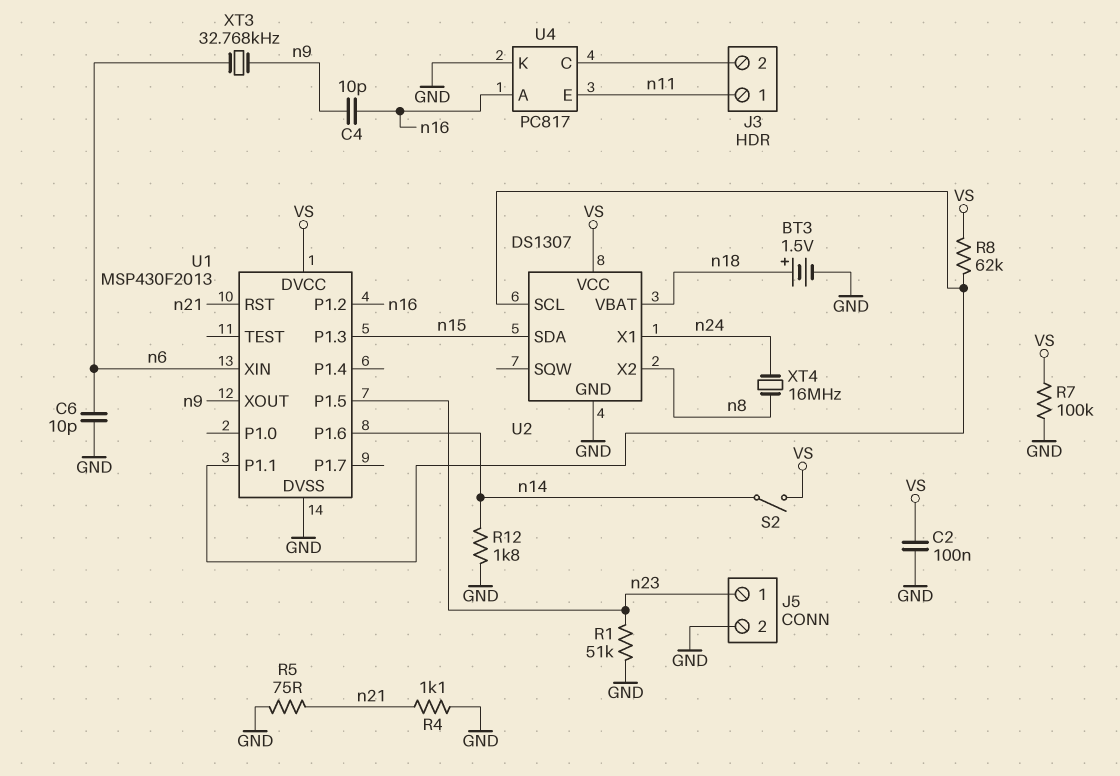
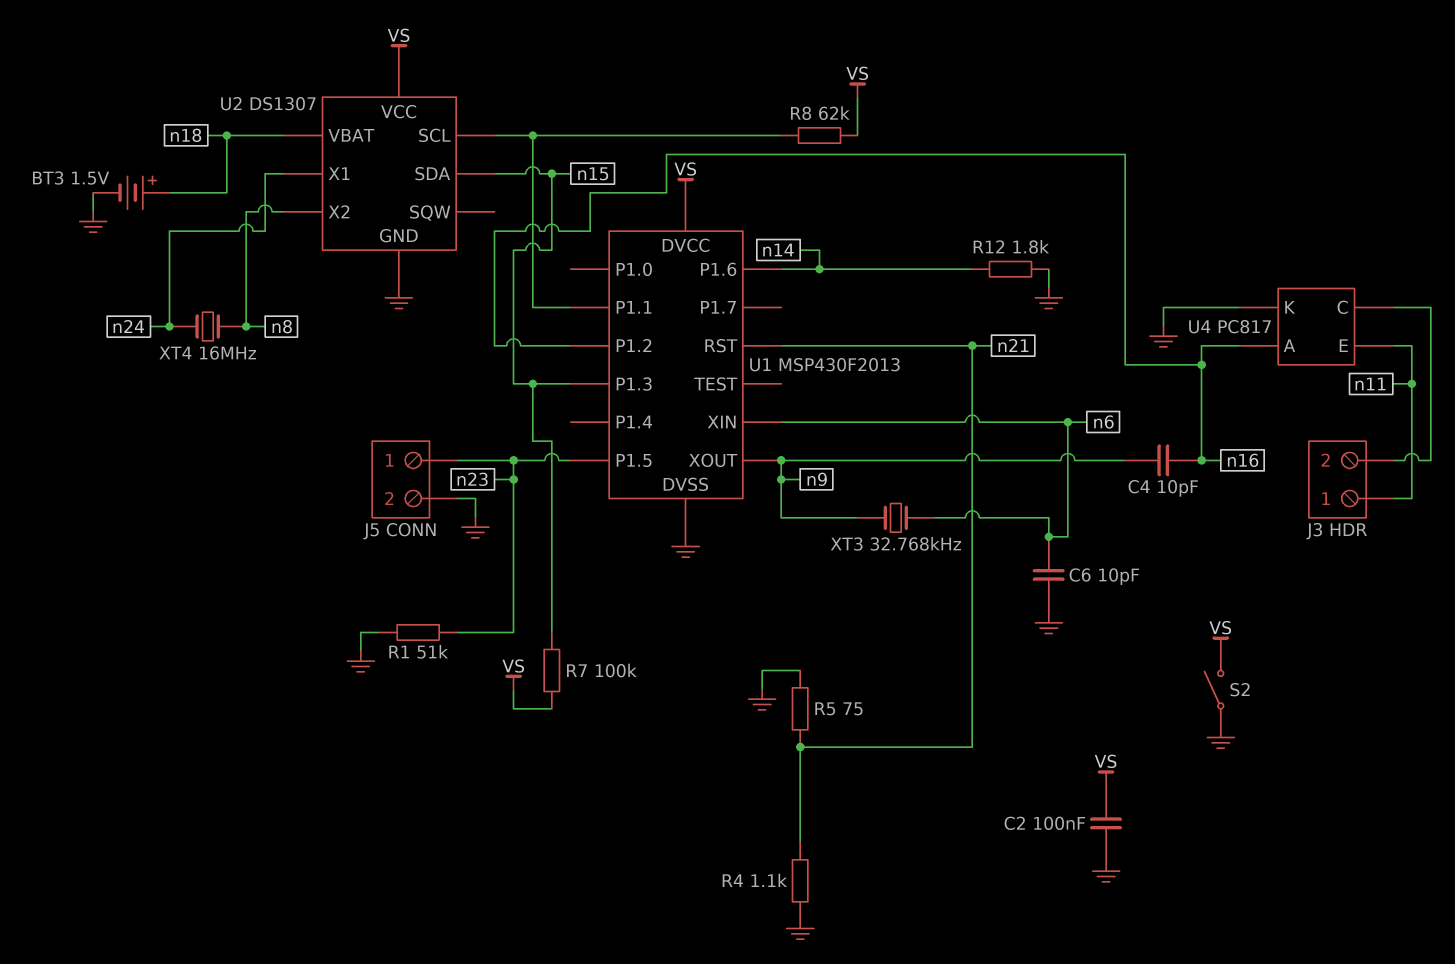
R7: 100k (GND, VS) -> 100k (VS, n15)
S2: switch (VS, n14) -> switch (GND, VS)

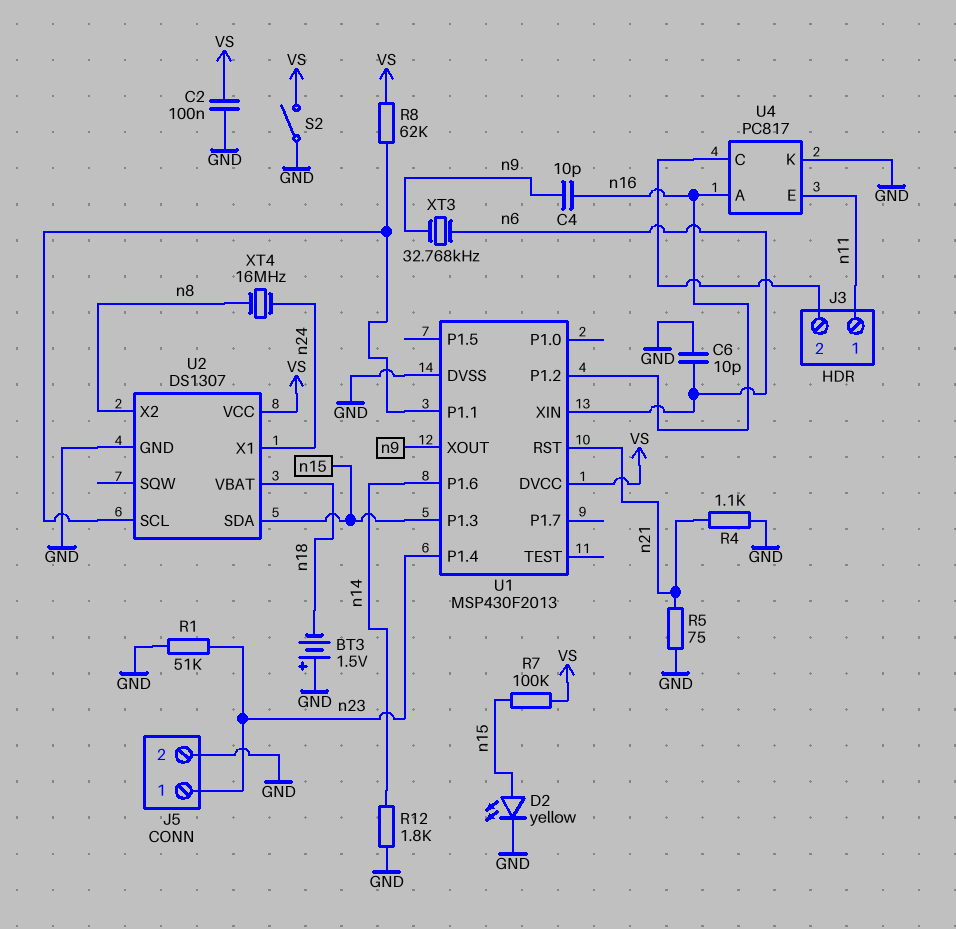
BT3: 1.5V (plus n18, minus GND) -> 1.5V (plus GND, minus n18)
D2: none -> LED yellow (A n15, K GND)
U1 pin P1.4: none -> n23
U1 pin P1.5: n23 -> none

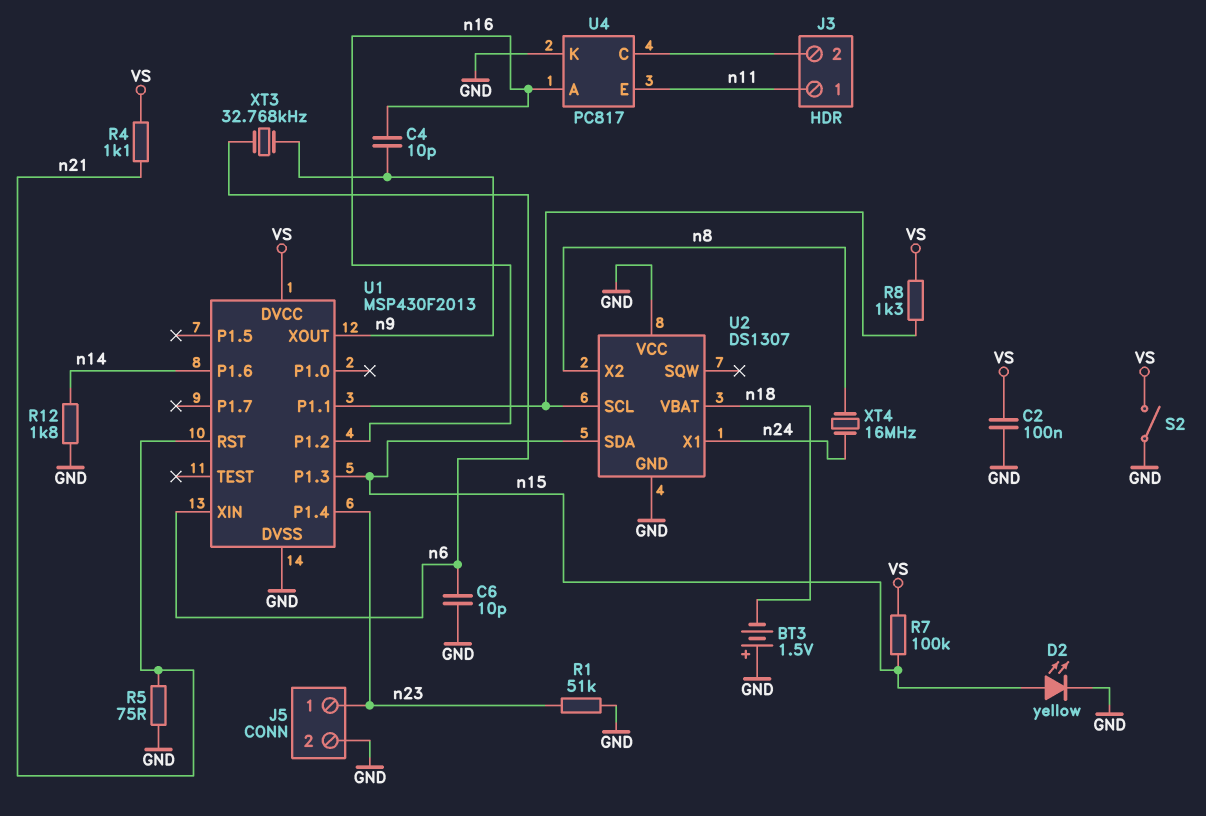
R4: 1.1k (GND, n21) -> 1.1k (VS, n21)
R8: 62k (U1/P1.1, VS) -> 1.3k (U1/P1.1, VS)
U2 pin VCC: VS -> GND

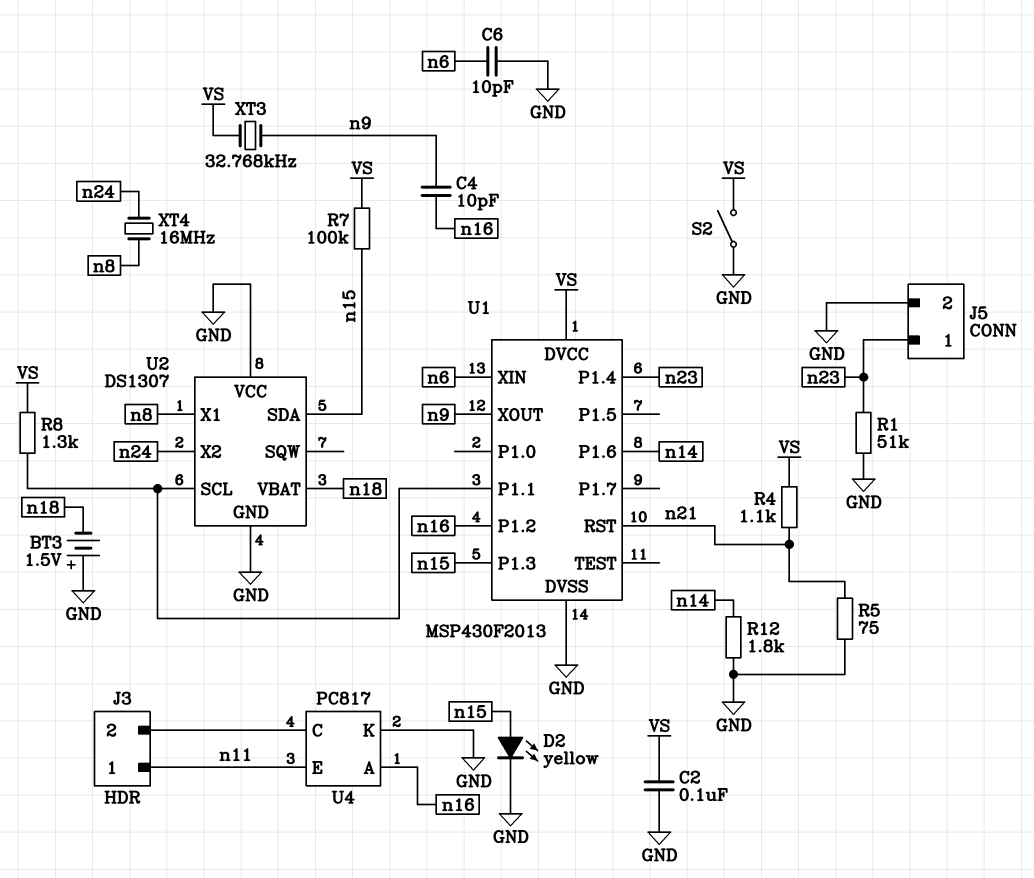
U2 pin X1: n24 -> n8
U2 pin X2: n8 -> n24
XT3: 32.768kHz (n6, n9) -> 32.768kHz (VS, n9)

